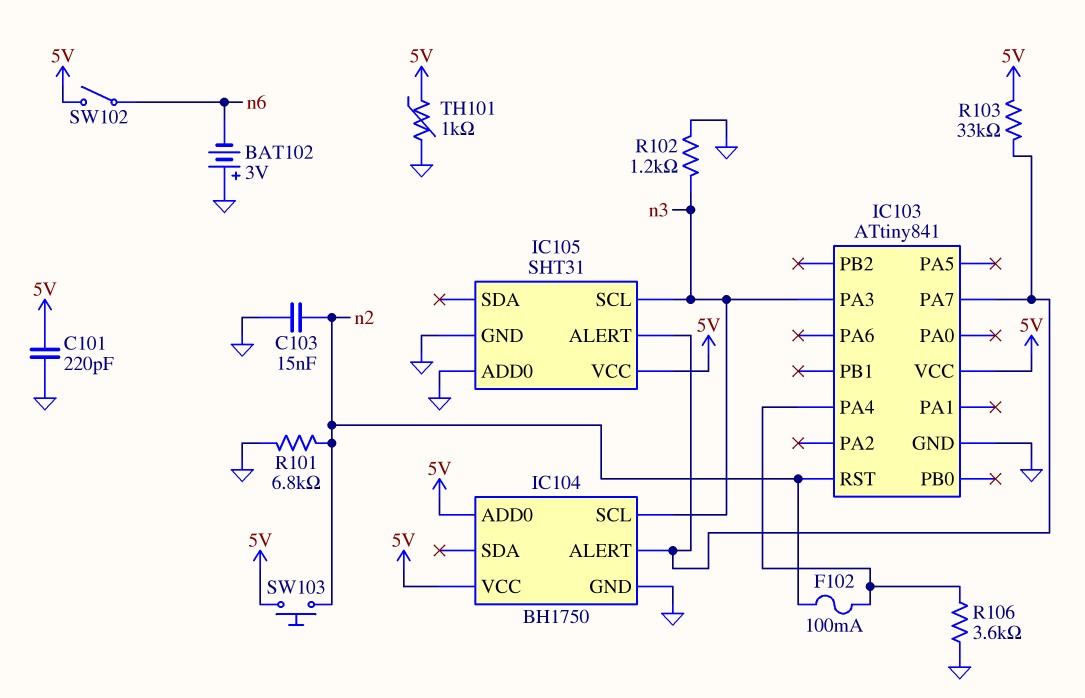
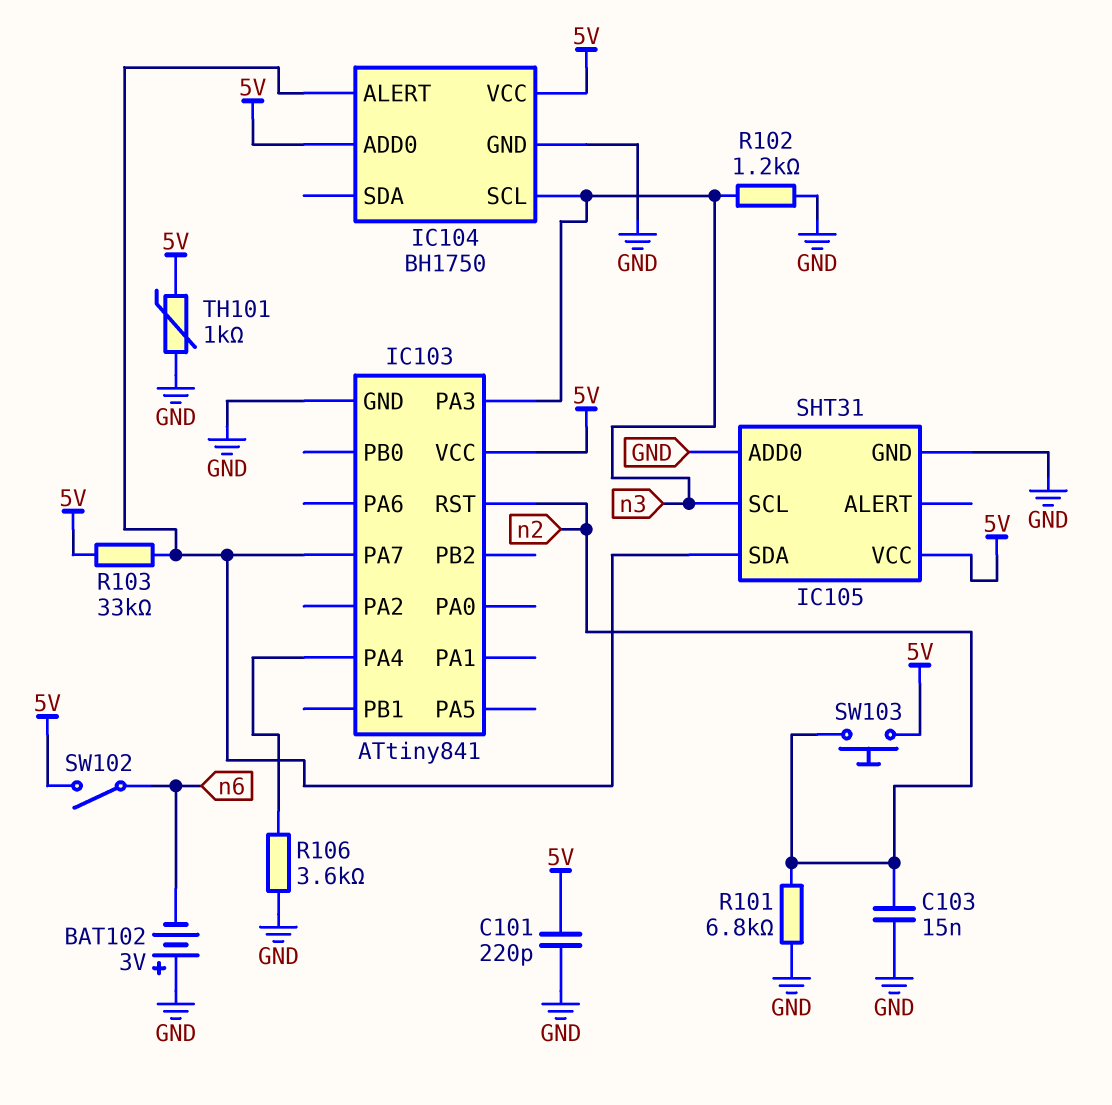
F102: 100mA (IC103/PA4, n2) -> none
IC105 pin ALERT: IC103/PA7 -> none
IC105 pin SDA: none -> IC103/PA7

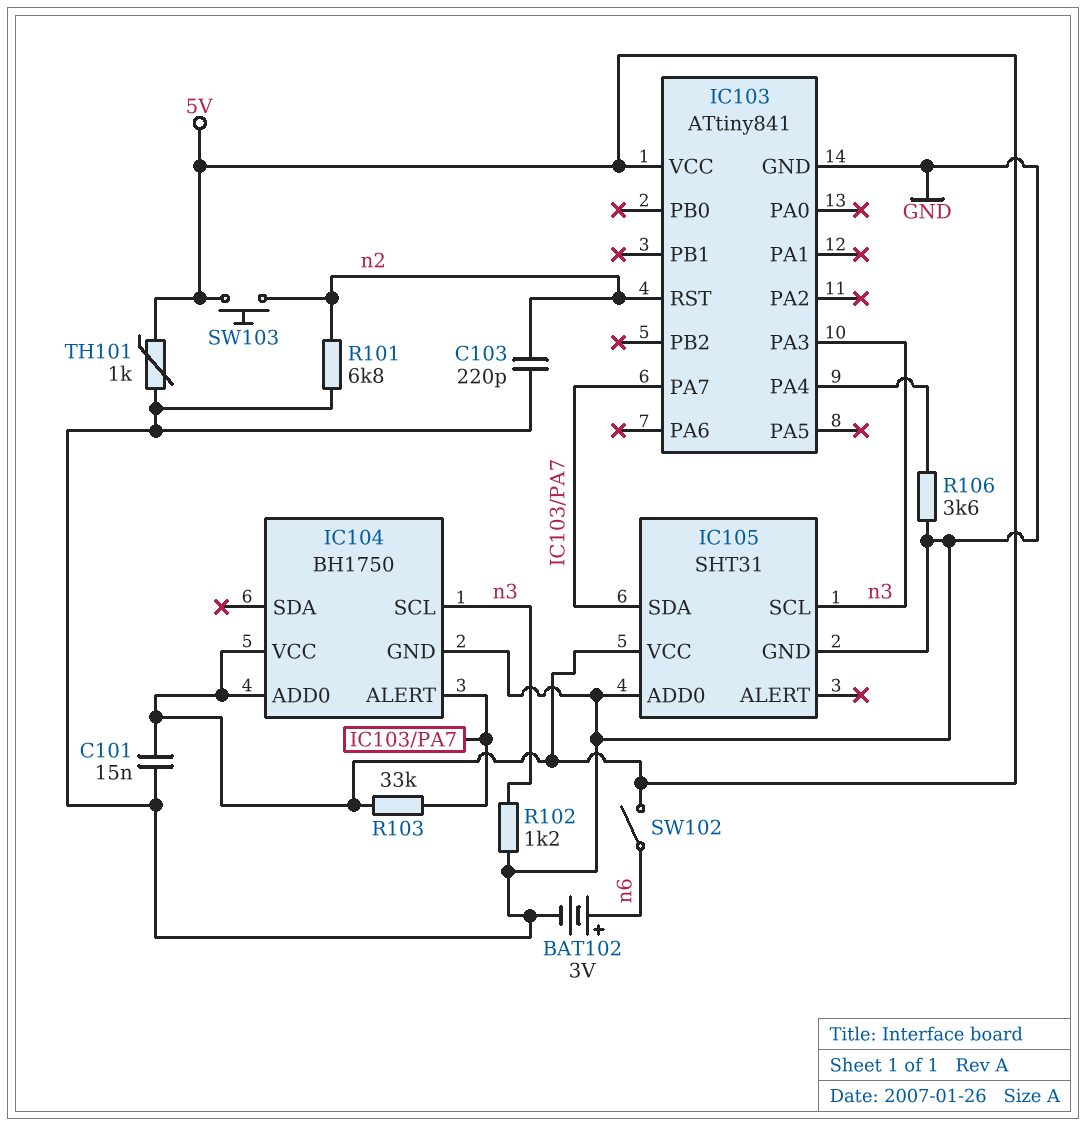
BAT102: 3V (plus GND, minus n6) -> 3V (plus n6, minus GND)
C101: 220pF (5V, GND) -> 15nF (5V, GND)
C103: 15nF (GND, n2) -> 220pF (GND, n2)

